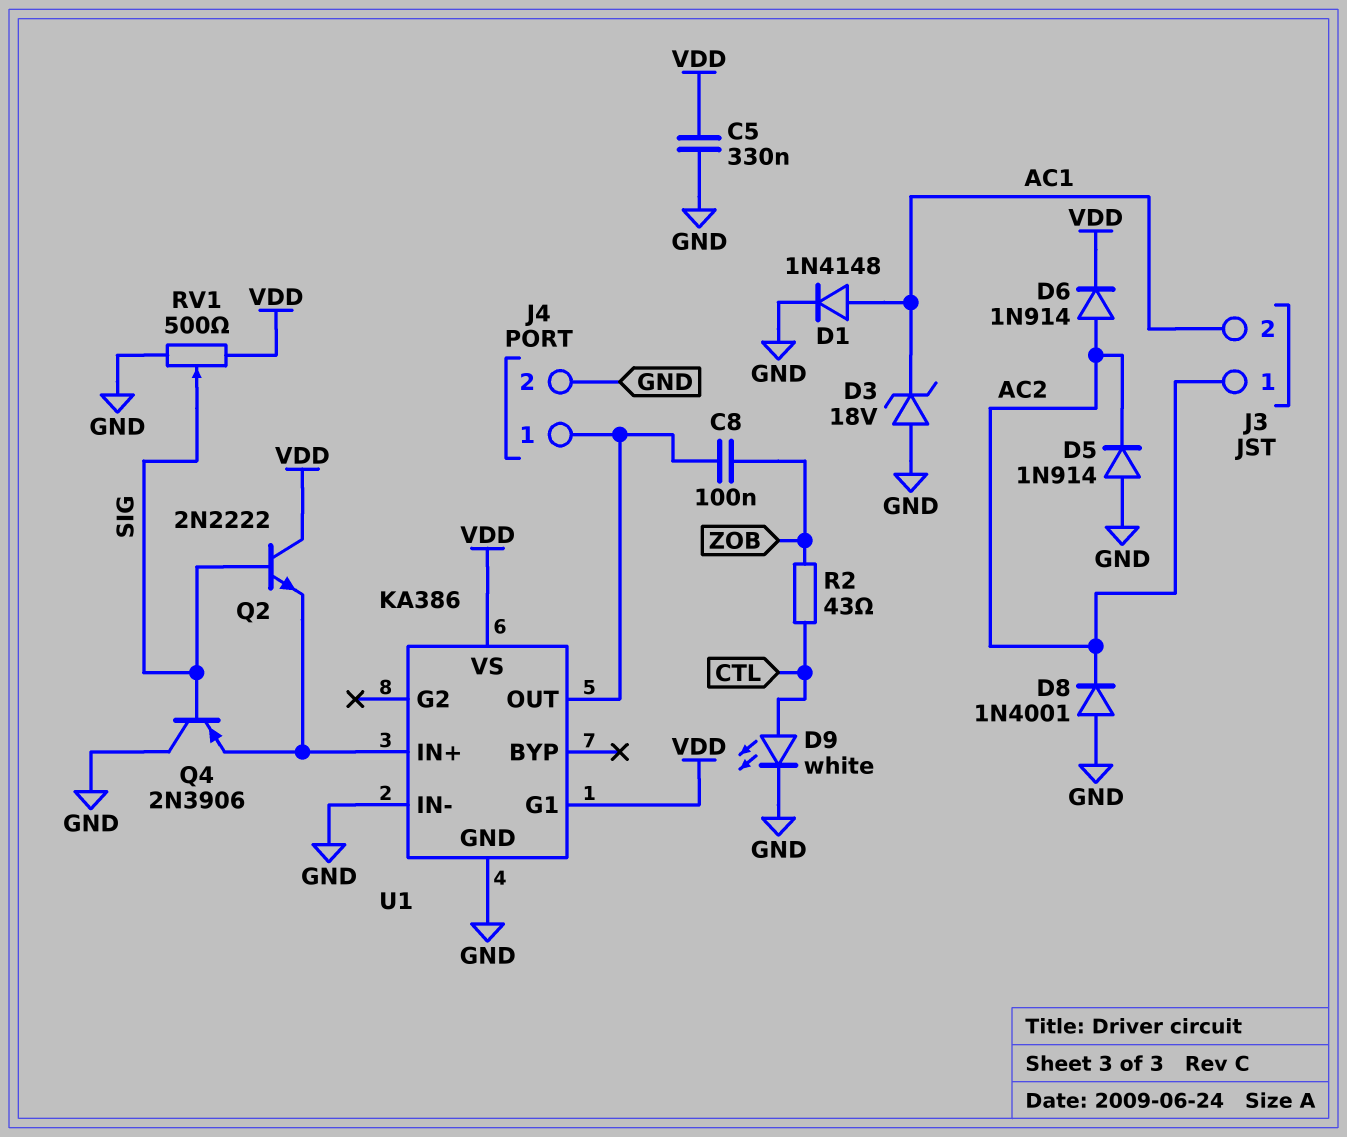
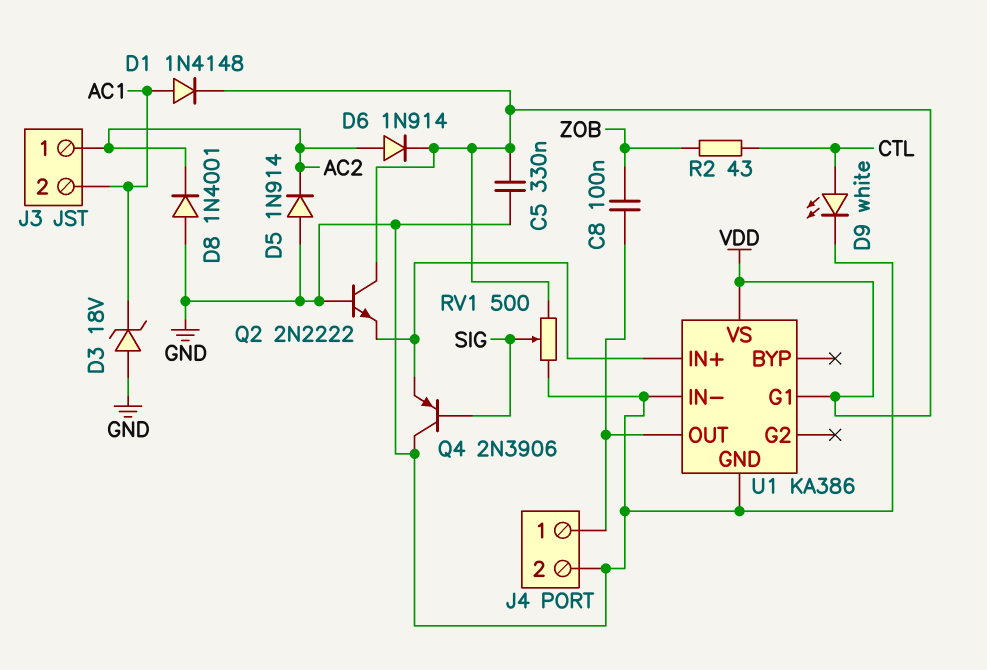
D1: diode 1N4148 (A AC1, K GND) -> diode 1N4148 (A AC1, K VDD)
Q2: NPN 2N2222 (B SIG, C VDD, E U1/IN+) -> NPN 2N2222 (B GND, C VDD, E U1/IN+)

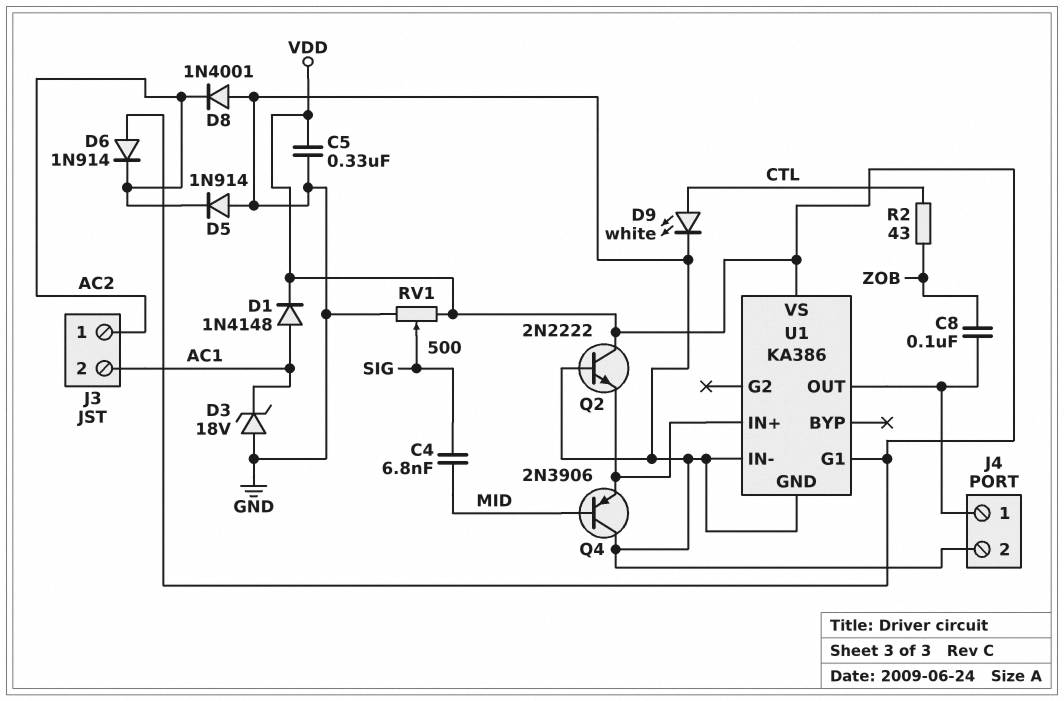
C4: none -> 6.8nF (MID, SIG)
D6: diode 1N914 (A AC2, K VDD) -> diode 1N914 (A VDD, K AC2)
Q4: PNP 2N3906 (B SIG, C GND, E U1/IN+) -> PNP 2N3906 (B MID, C GND, E U1/IN+)

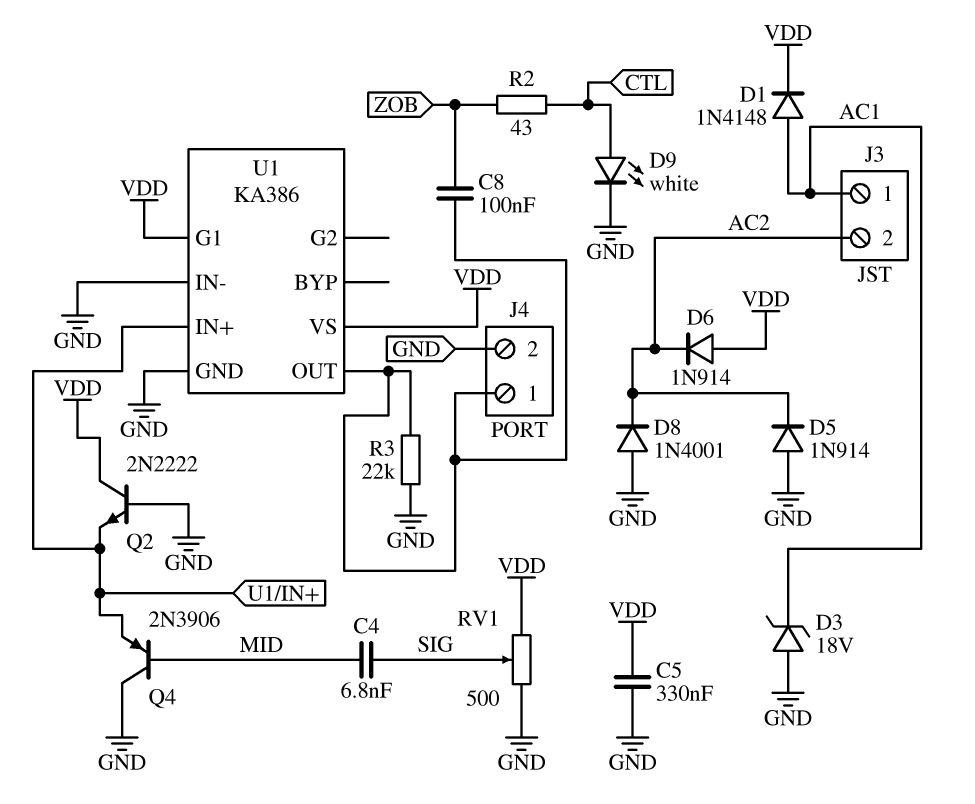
J3 pin 1: AC2 -> AC1
J3 pin 2: AC1 -> AC2
R3: none -> 22k (GND, J4/1)

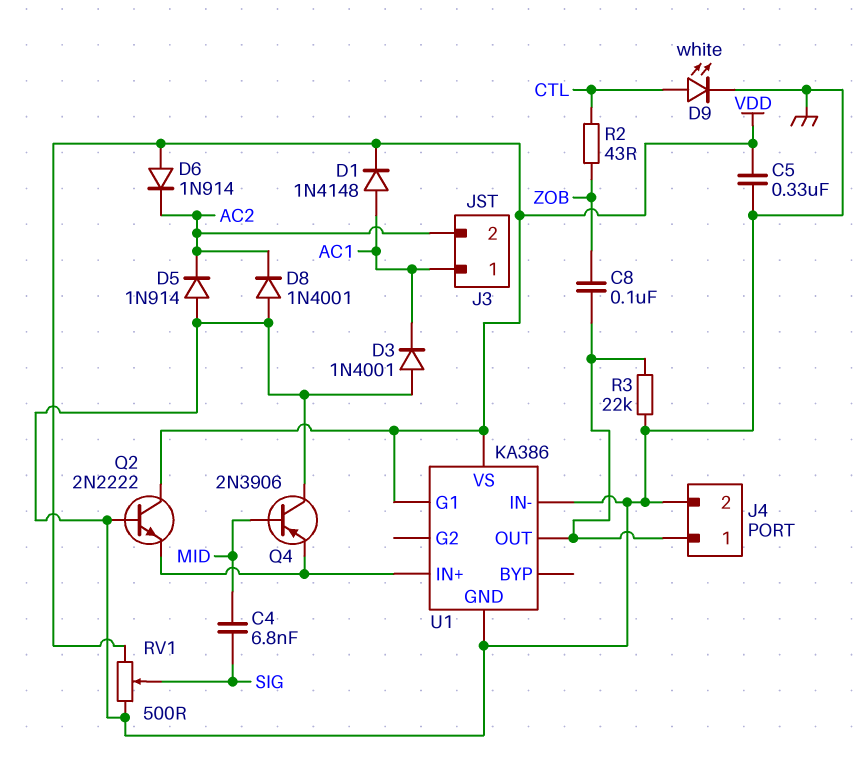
D3: zener 18V (A GND, K AC1) -> diode 1N4001 (A GND, K AC1)

